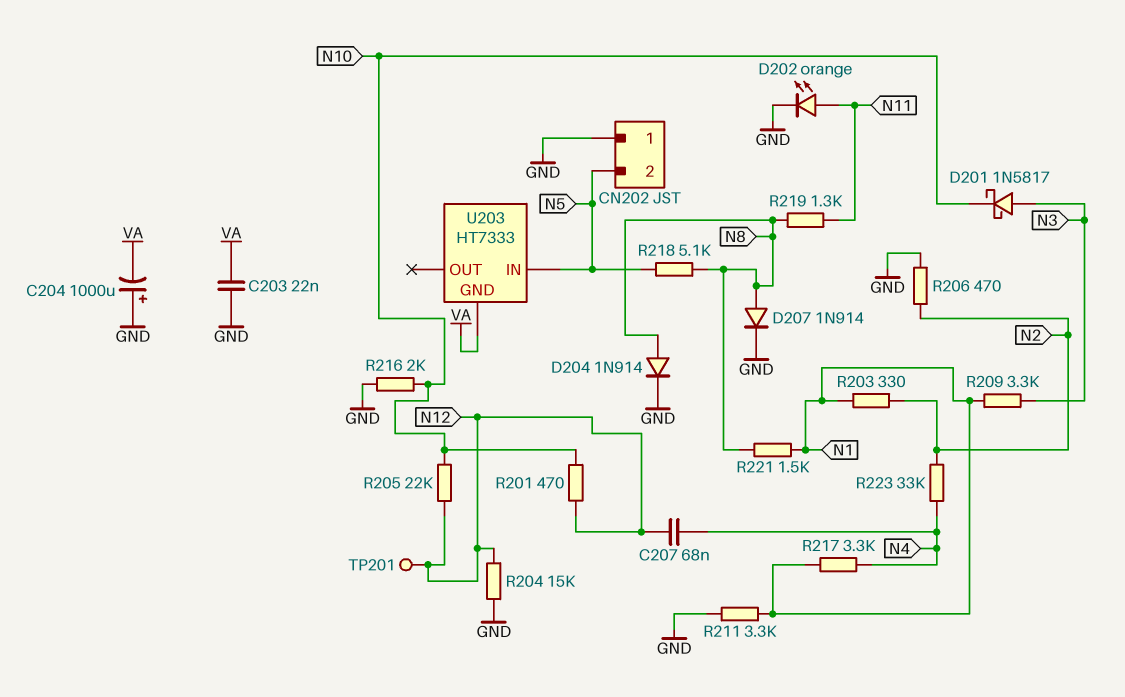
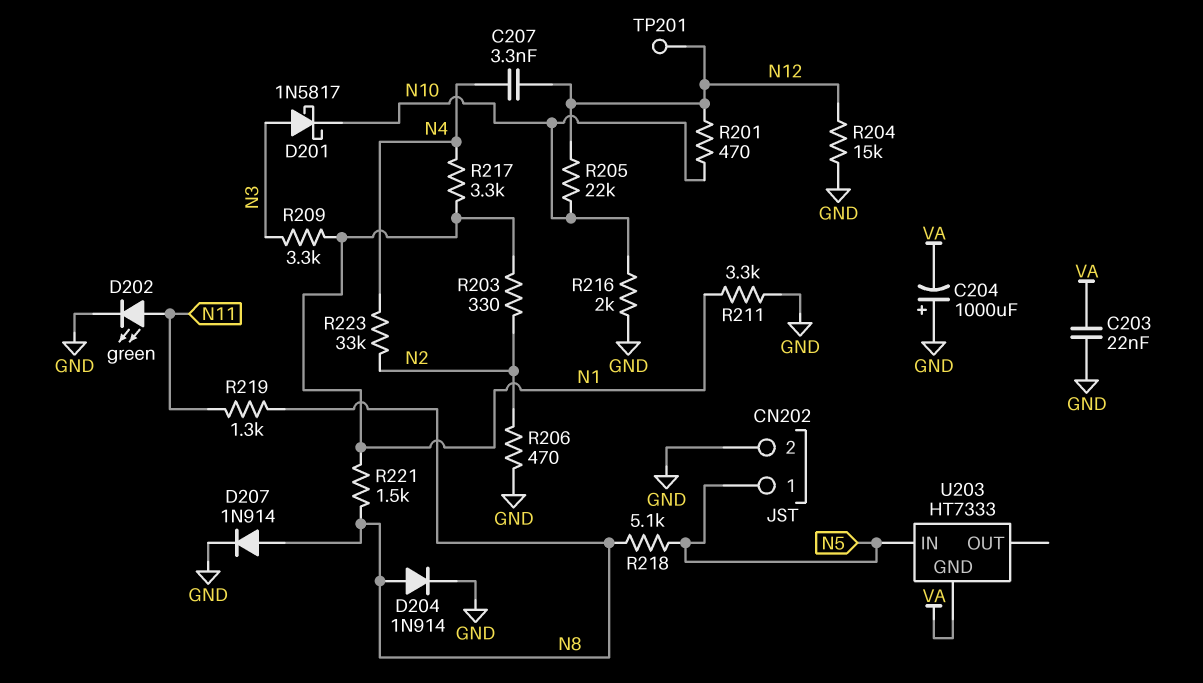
C207: 68nF (N4, N12) -> 3.3nF (N4, N12)
CN202 pin 1: GND -> N5
CN202 pin 2: N5 -> GND
D202: LED orange (A N11, K GND) -> LED green (A N11, K GND)

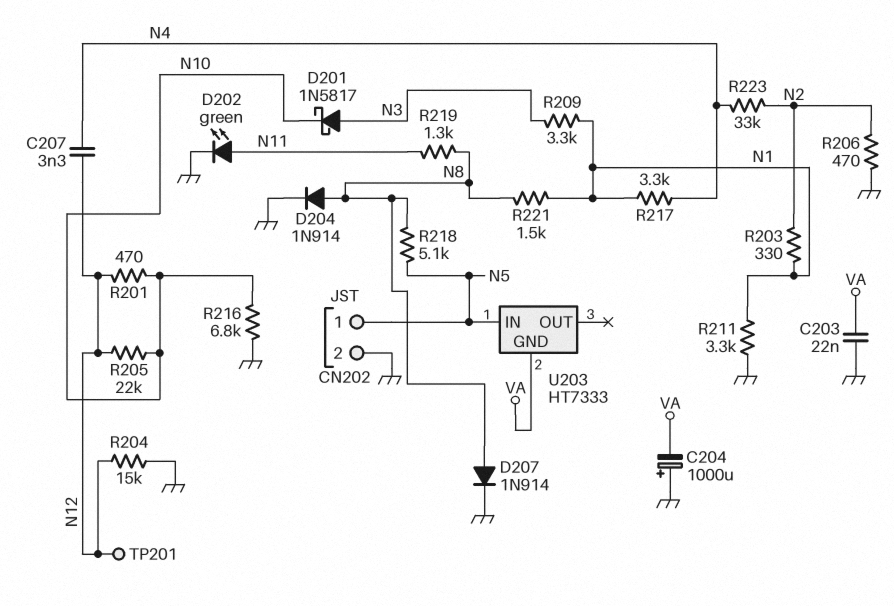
R216: 2k (GND, N10) -> 6.8k (GND, N10)

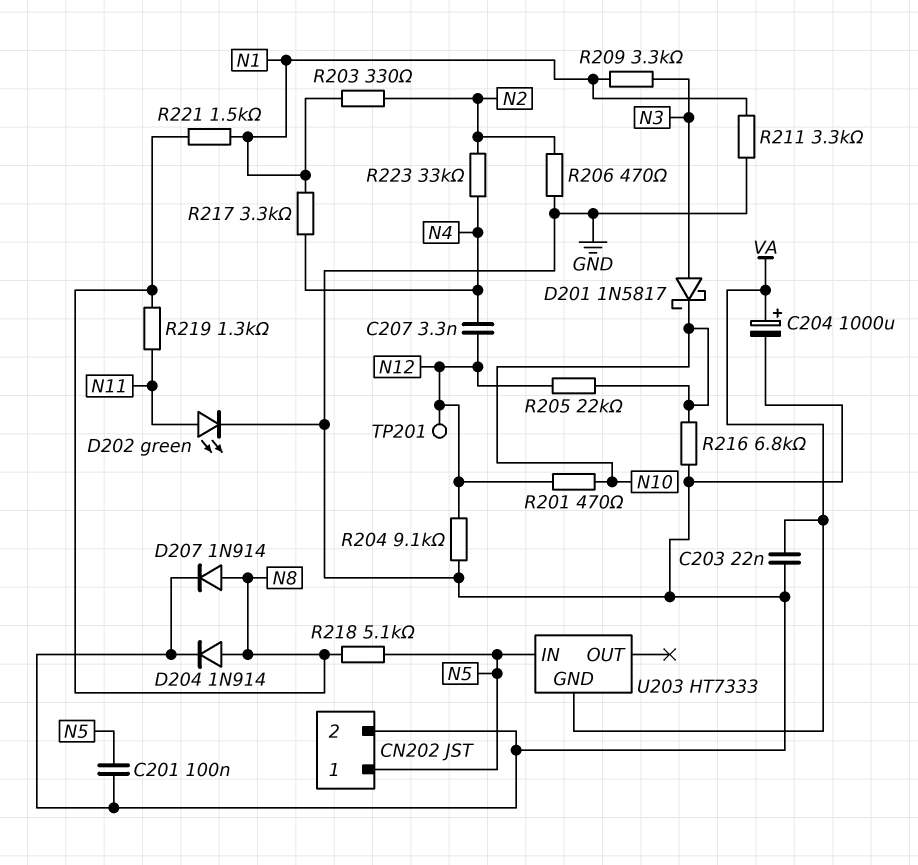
C201: none -> 100nF (GND, N5)
C204: 1000uF (plus GND, minus VA) -> 1000uF (plus VA, minus GND)
R204: 15k (GND, N12) -> 9.1k (GND, N12)

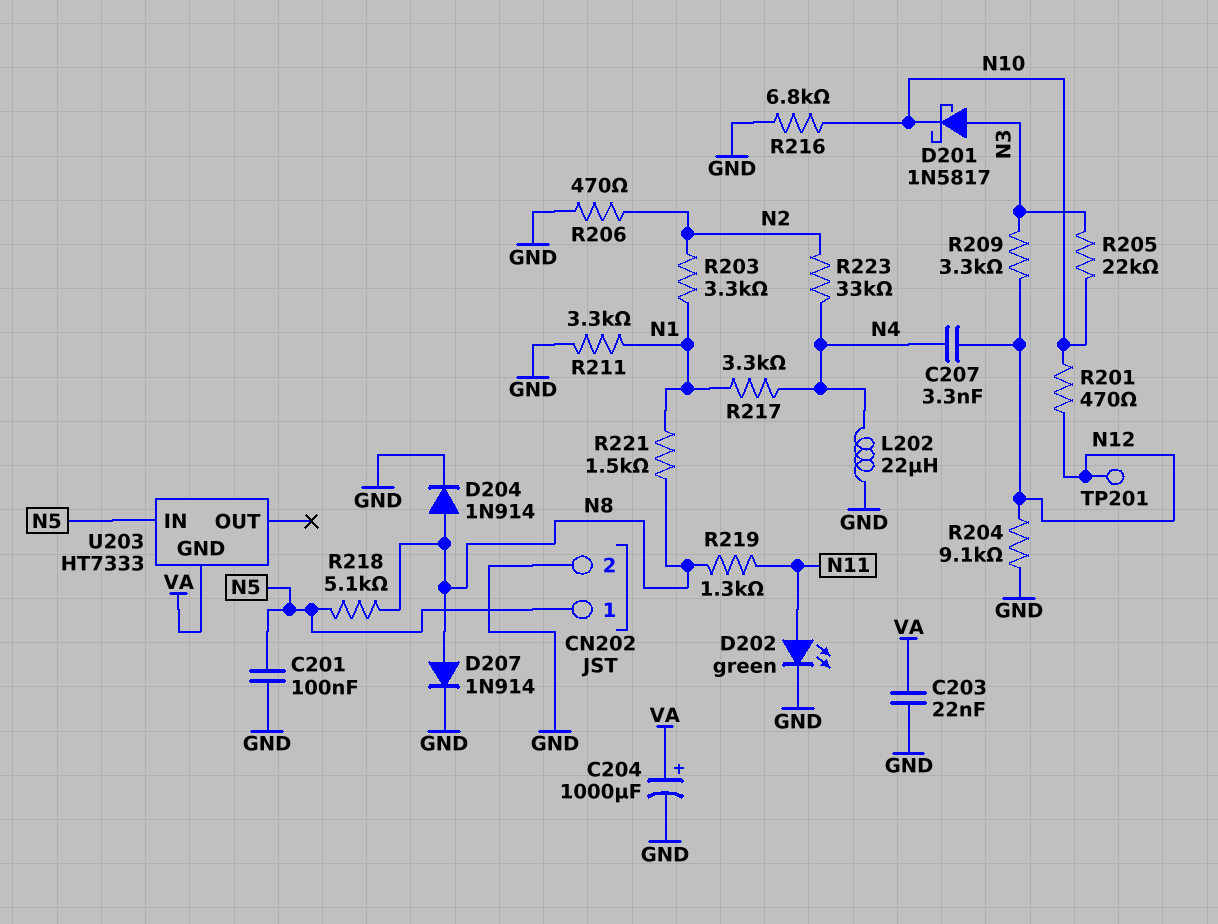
L202: none -> 22uH (GND, N4)
R203: 330 (N1, N2) -> 3.3k (N1, N2)
R205: 22k (N10, N12) -> 22k (N3, N10)
R209: 3.3k (N1, N3) -> 3.3k (N3, N12)

